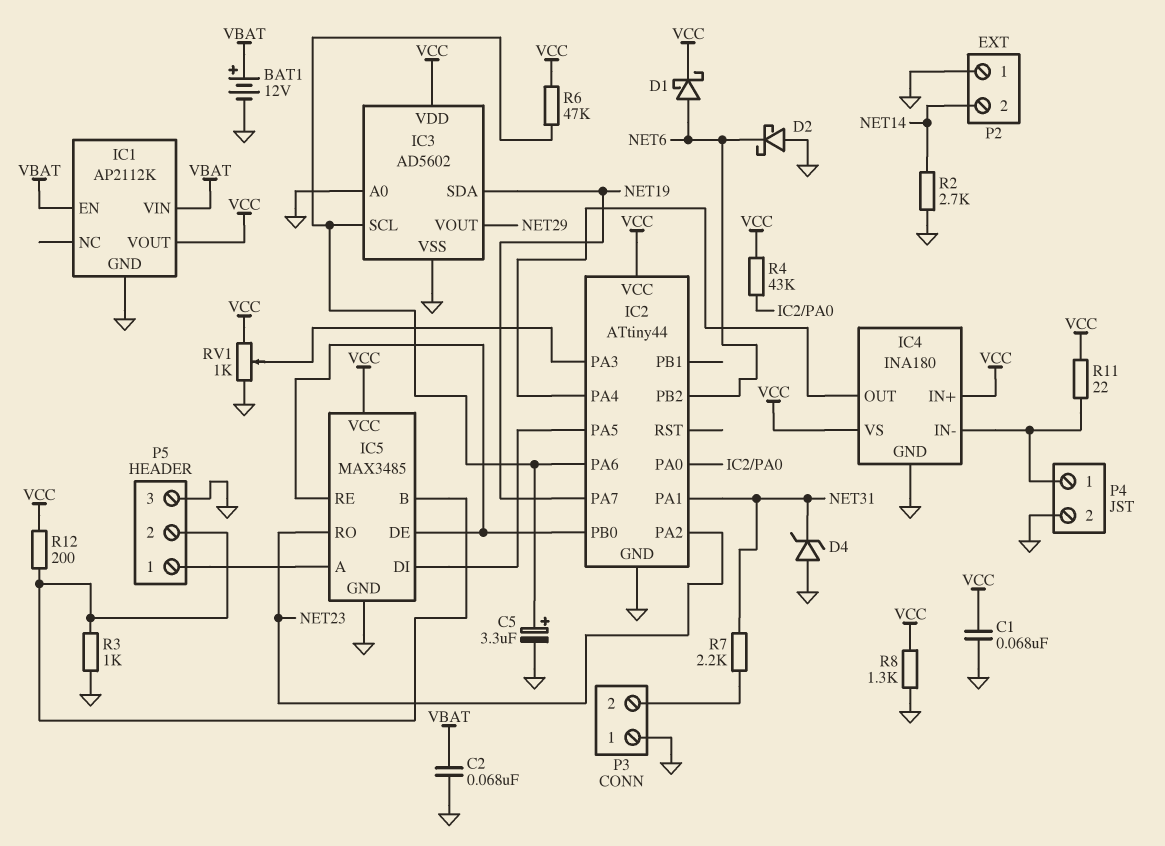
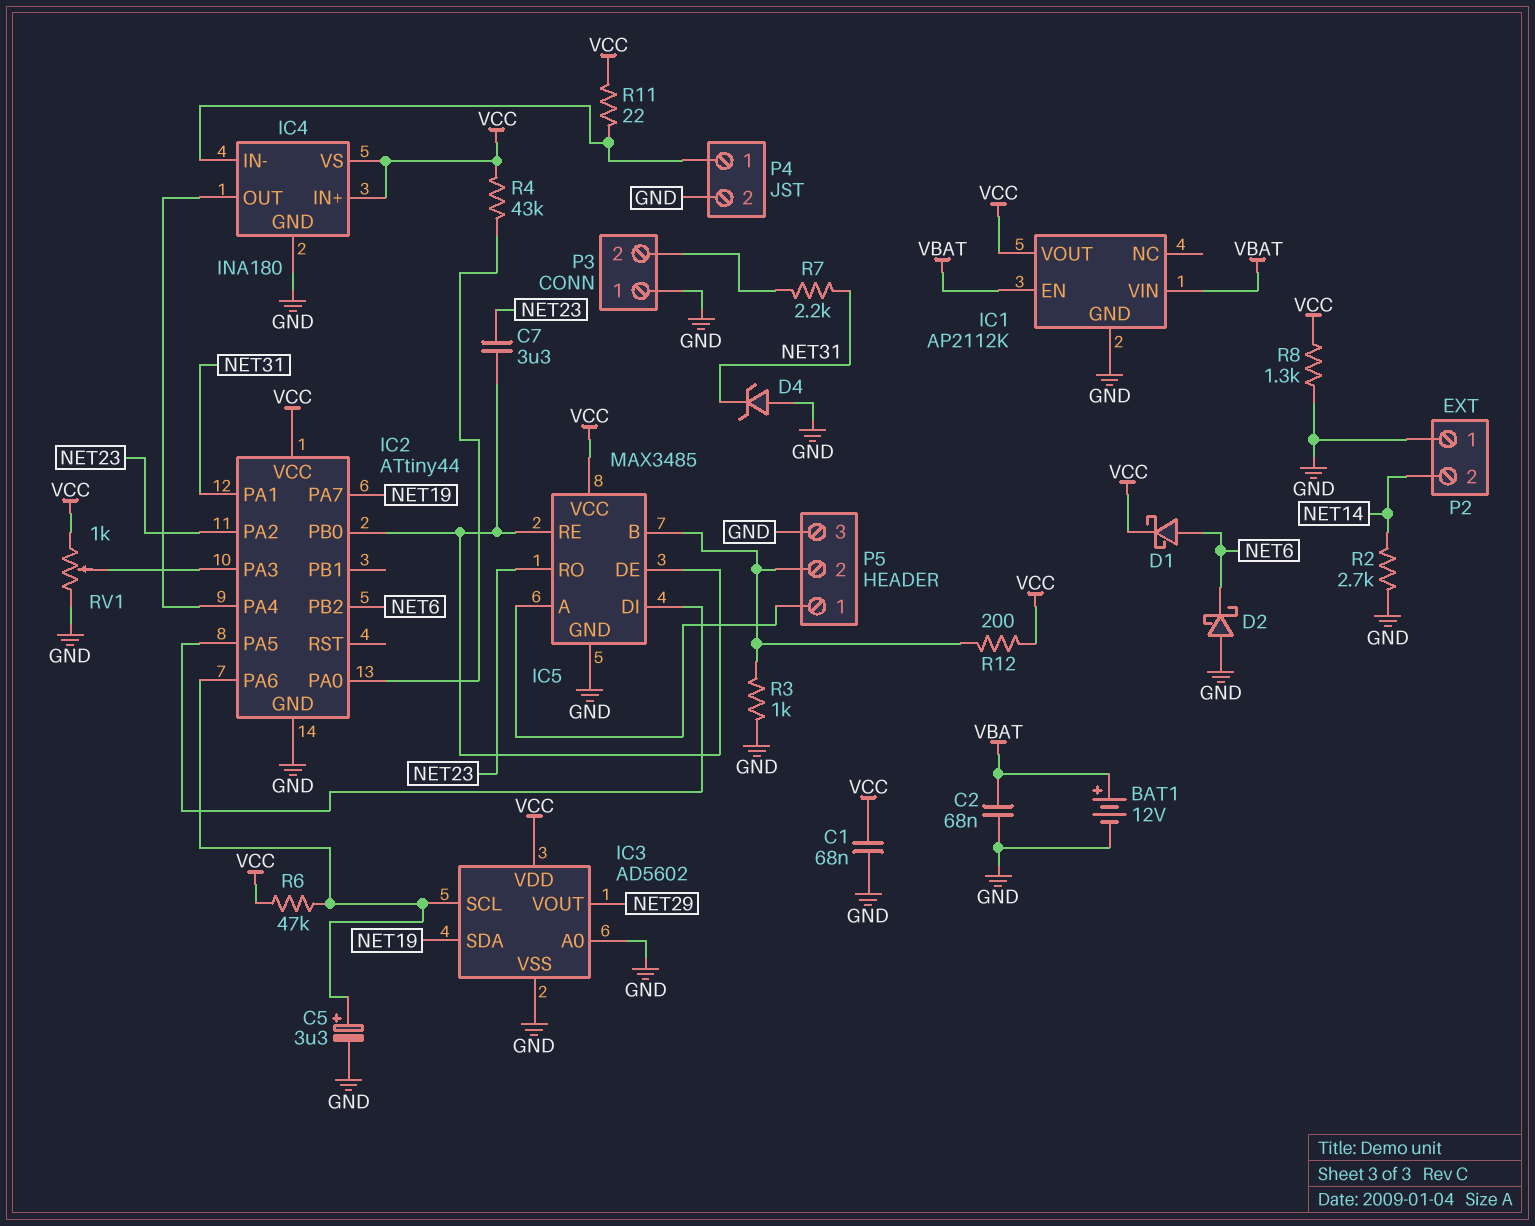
C7: none -> 3.3uF (IC2/PB0, NET23)

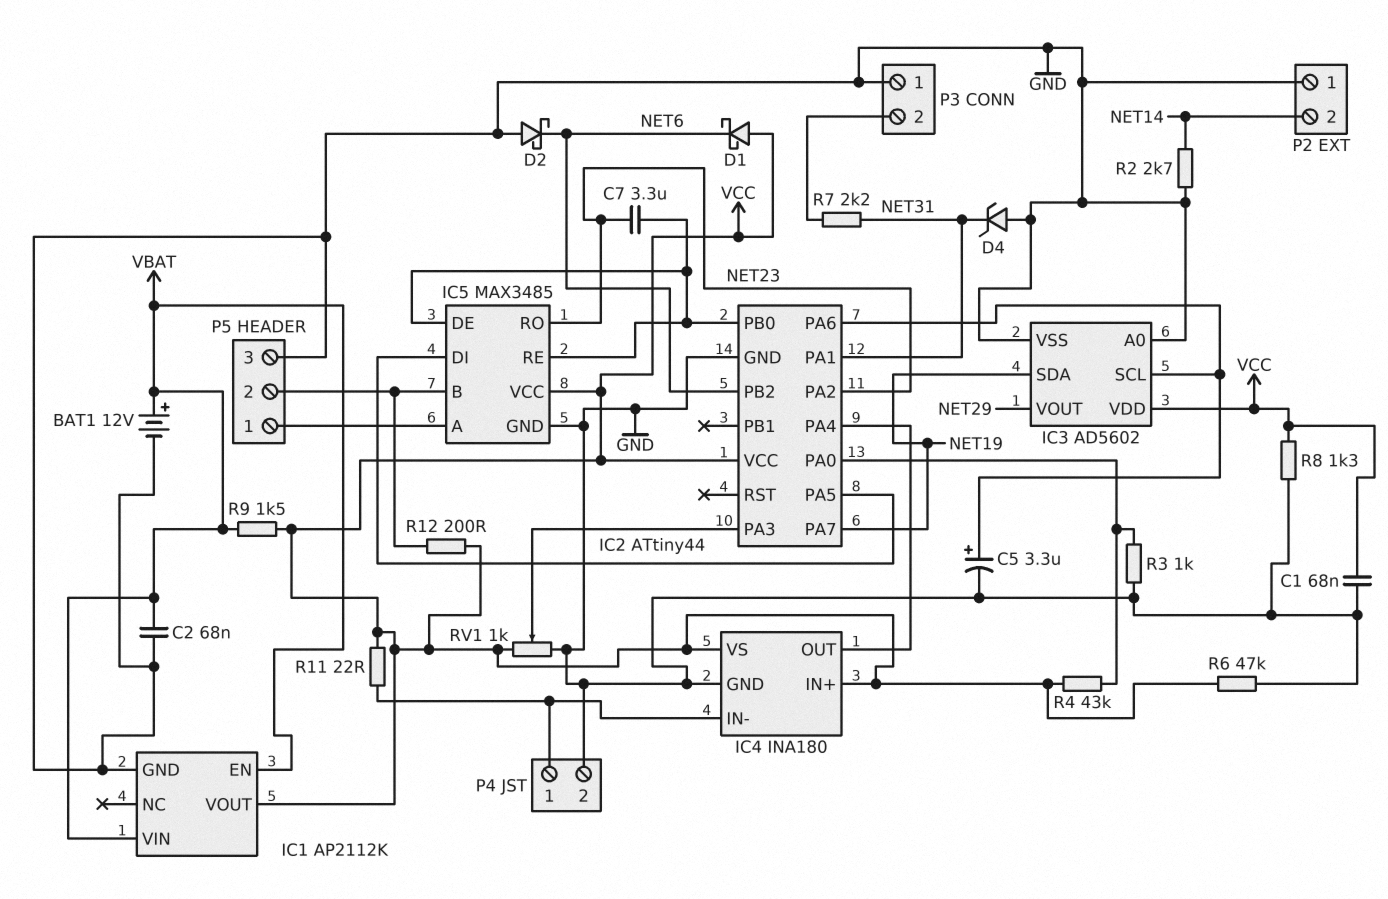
D1: schottky (A NET6, K VCC) -> schottky (A VCC, K NET6)
R3: 1k (GND, IC5/B) -> 1k (GND, IC2/PA0)
R6: 47k (IC2/PA6, VCC) -> 47k (GND, VCC)
R9: none -> 1.5k (VBAT, VCC)

